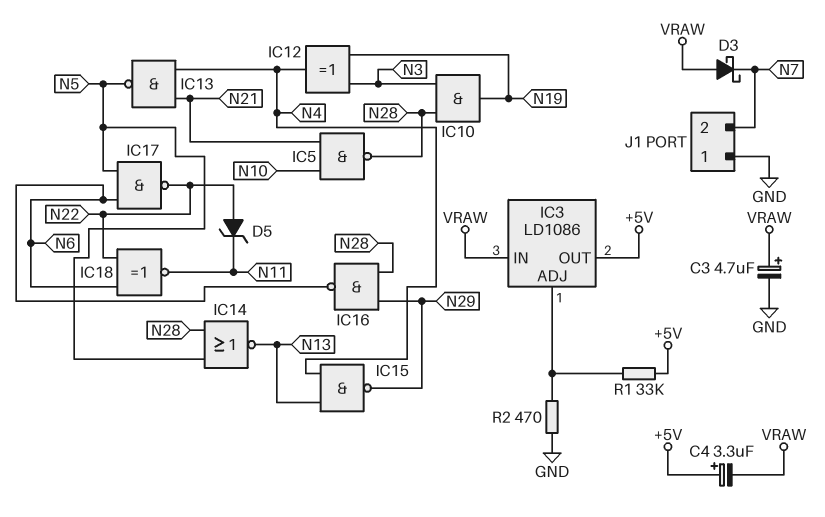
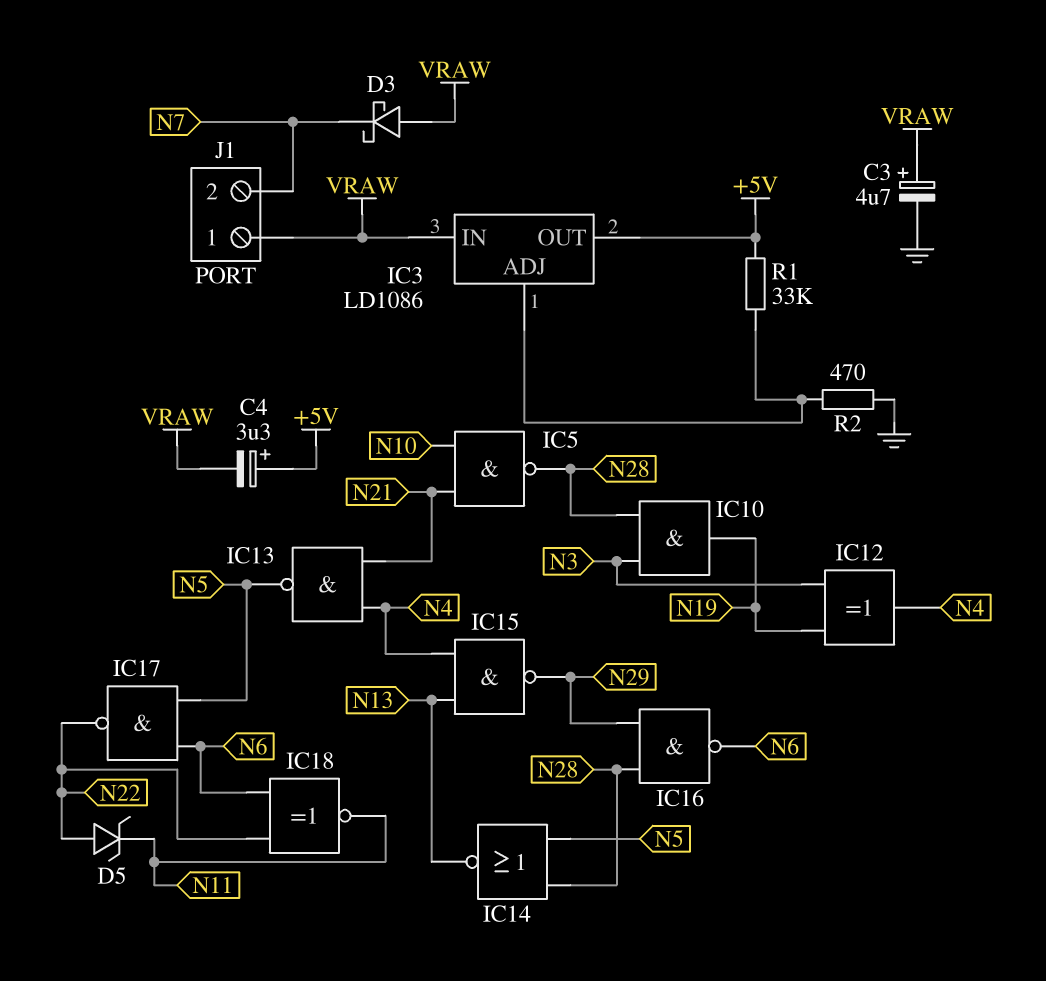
J1 pin 1: GND -> VRAW

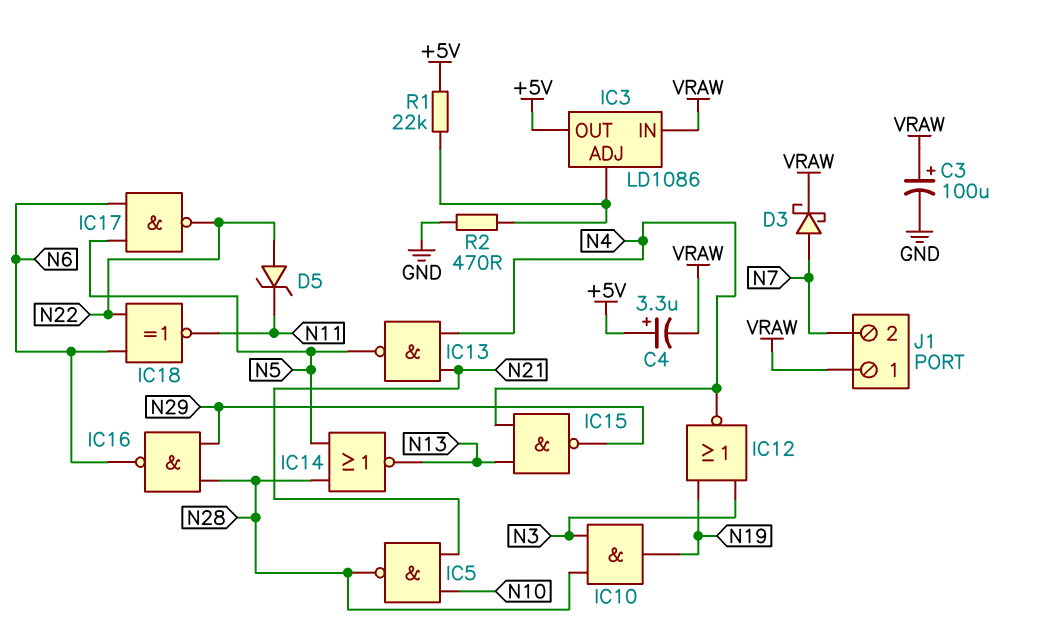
C3: 4.7uF (plus VRAW, minus GND) -> 100uF (plus VRAW, minus GND)
D3: schottky (A VRAW, K N7) -> schottky (A N7, K VRAW)
IC12: XOR (in N3, in N19, out N4) -> NOR (in N3, in N19, out N4)
R1: 33k (+5V, IC3/ADJ) -> 22k (+5V, IC3/ADJ)

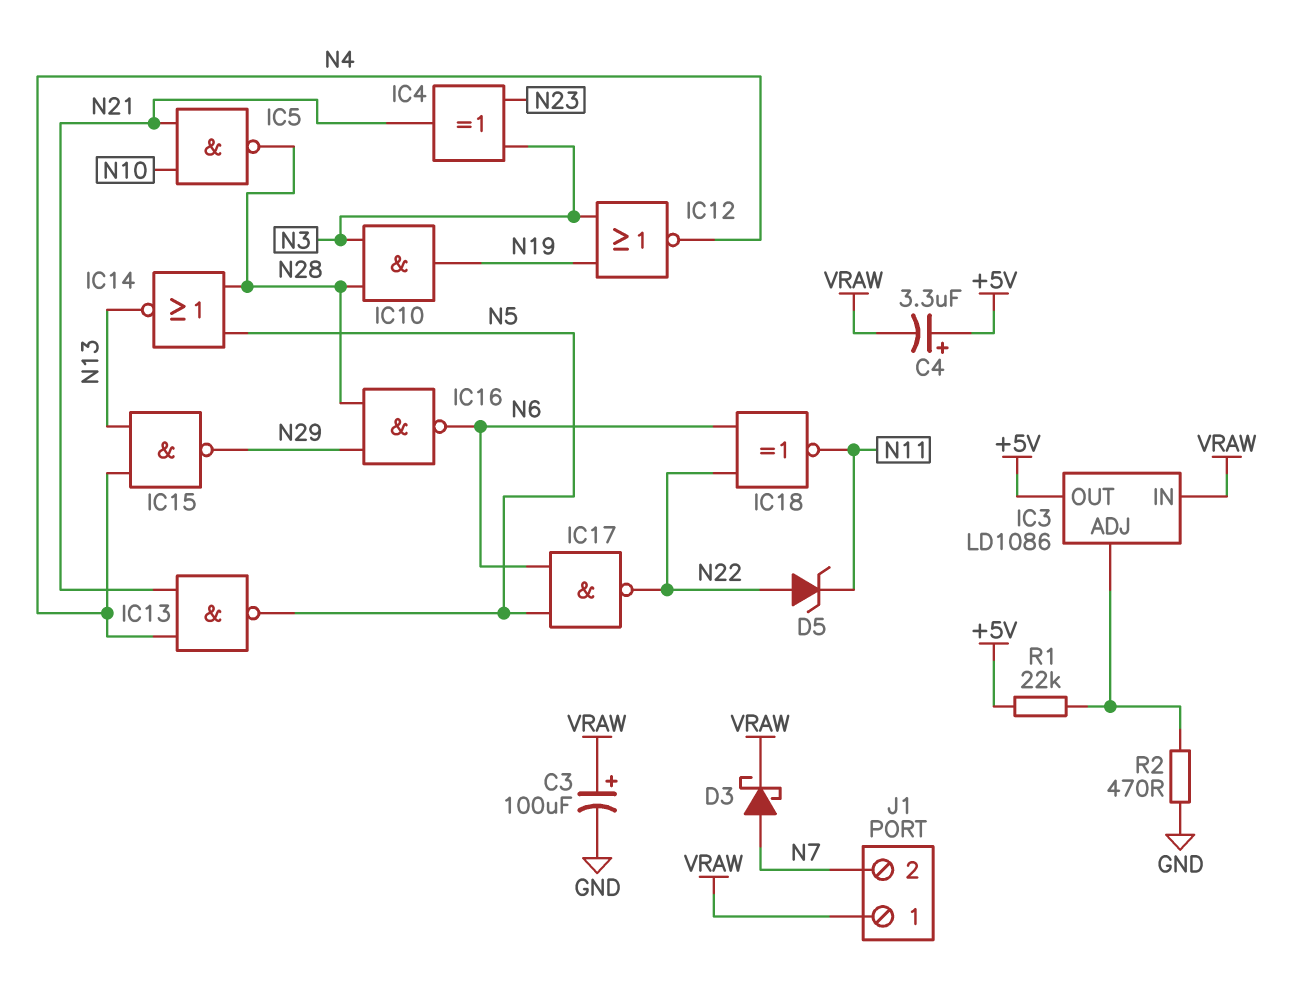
IC4: none -> XOR (in N3, in N23, out N21)

